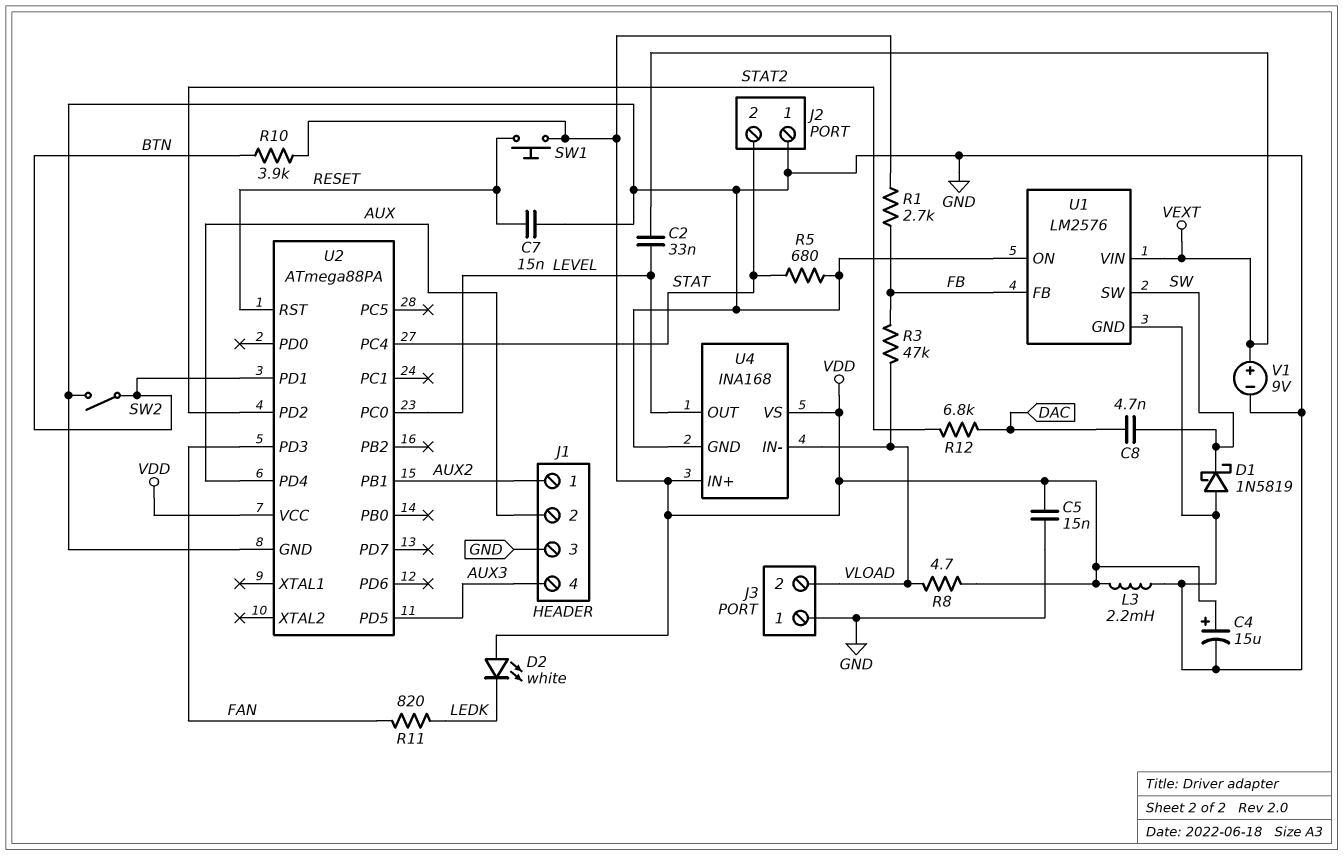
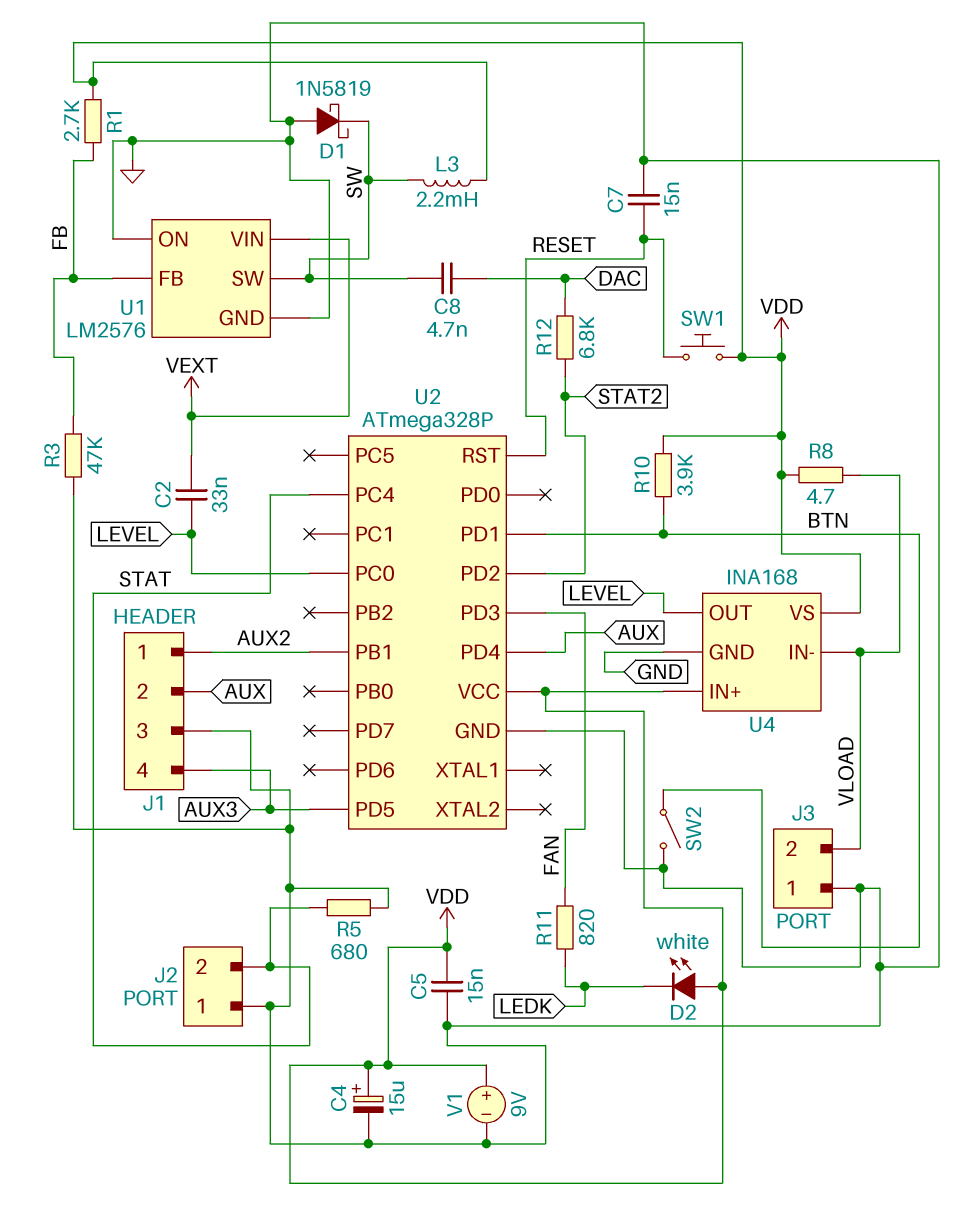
L3: 2.2mH (GND, VDD) -> 2.2mH (SW, VDD)
R3: 47k (FB, VLOAD) -> 47k (FB, GND)
U2: ATmega88PA -> ATmega328P
V1: 9V (plus VEXT, minus GND) -> 9V (plus VDD, minus GND)

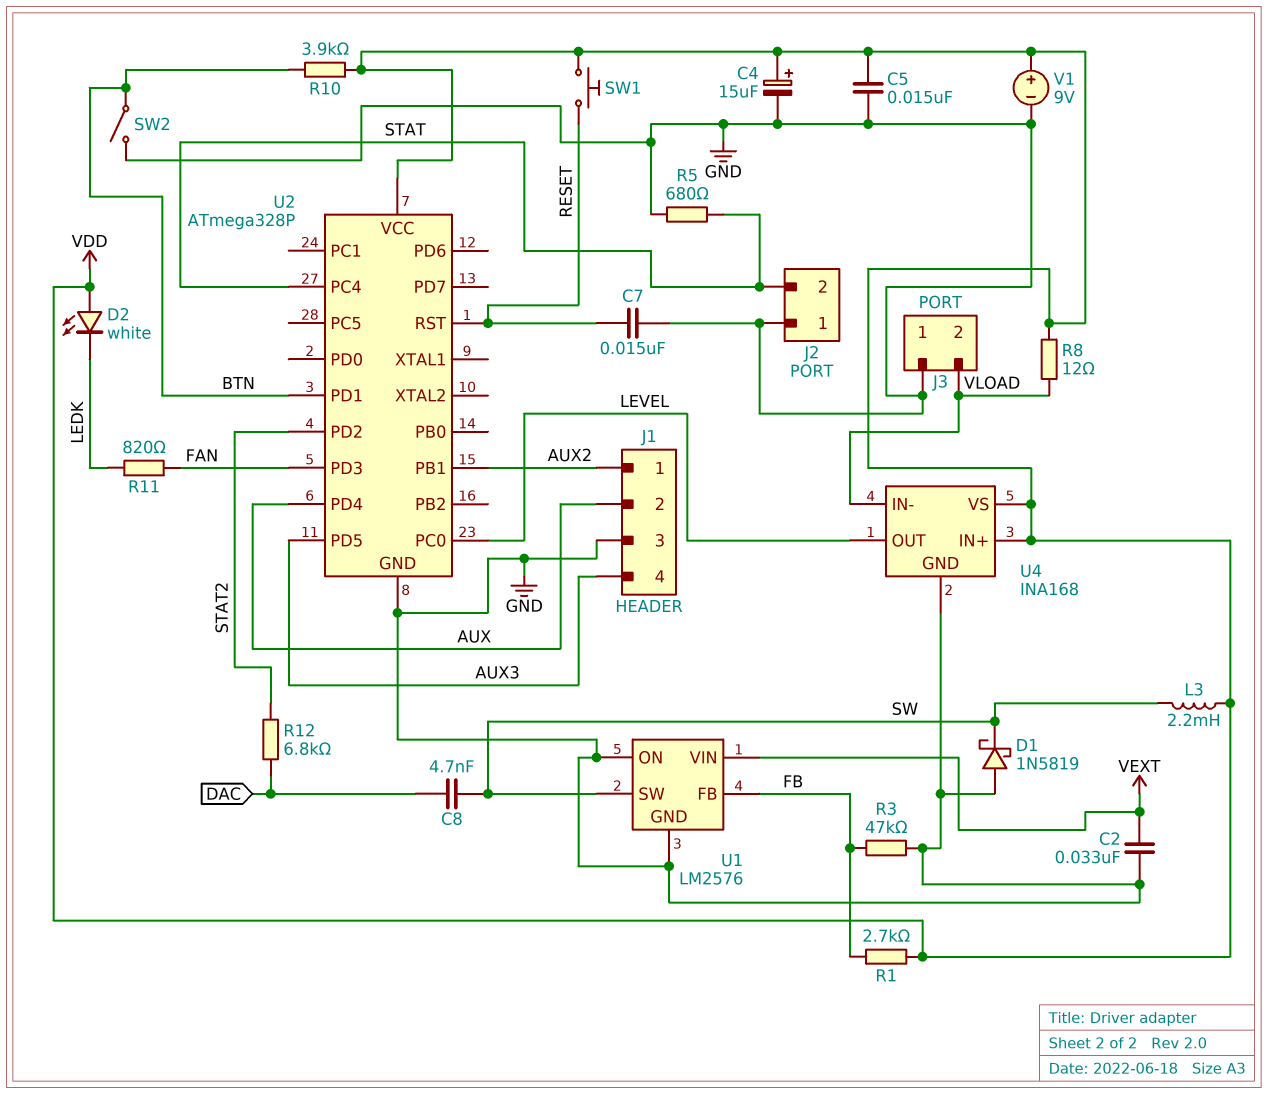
C2: 33nF (LEVEL, VEXT) -> 33nF (GND, VEXT)
R8: 4.7 (VDD, VLOAD) -> 12 (VDD, VLOAD)

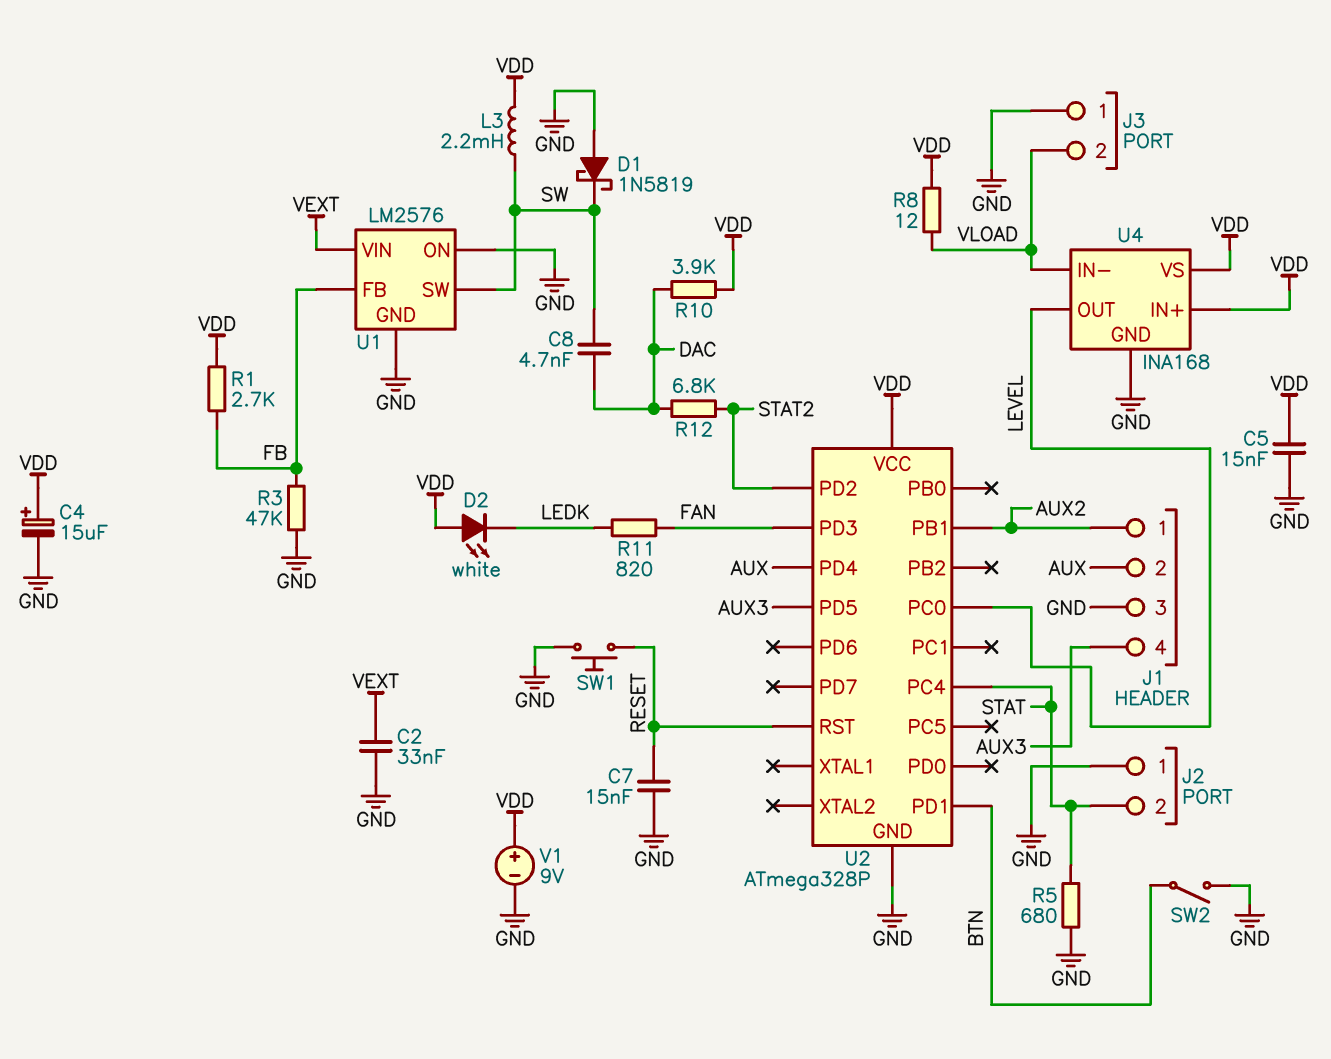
R10: 3.9k (BTN, VDD) -> 3.9k (DAC, VDD)
SW1: button (RESET, VDD) -> button (GND, RESET)

